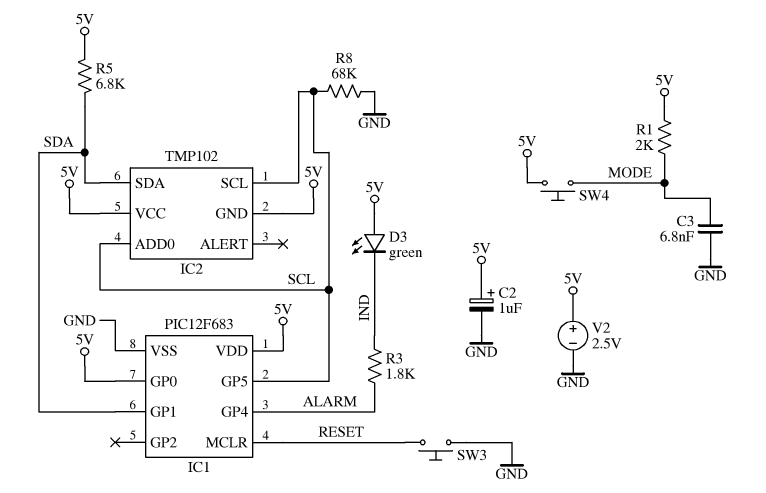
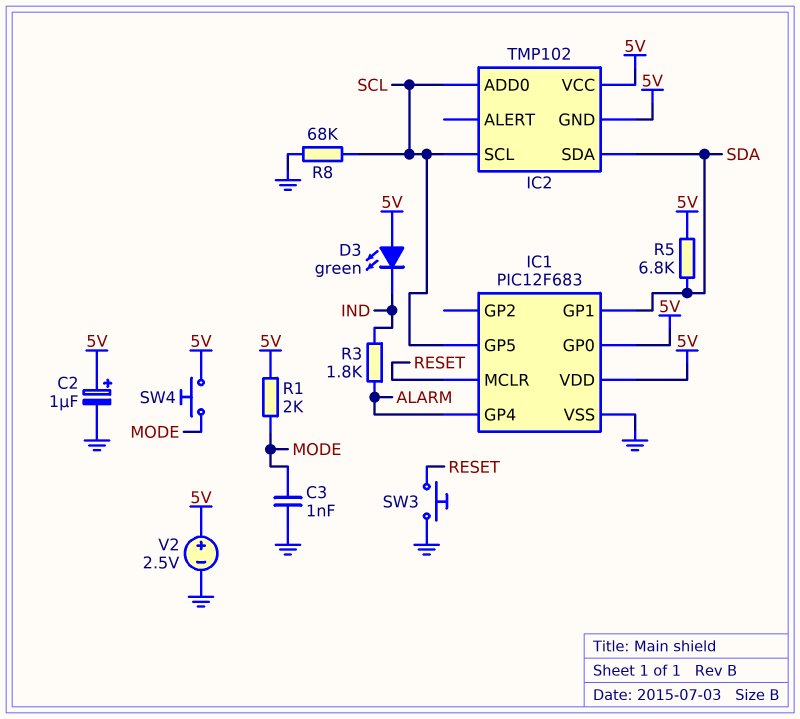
C3: 6.8nF (GND, MODE) -> 1nF (GND, MODE)

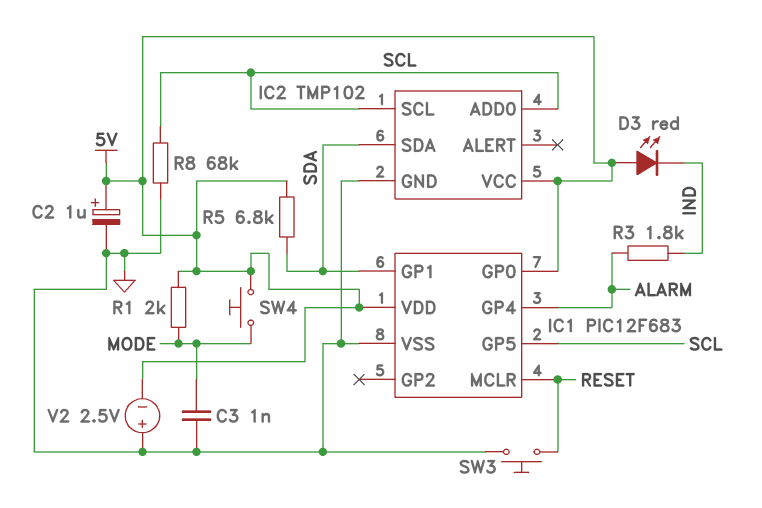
D3: LED green (A 5V, K IND) -> LED red (A 5V, K IND)
IC2 pin GND: 5V -> GND
V2: 2.5V (plus 5V, minus GND) -> 2.5V (plus GND, minus 5V)

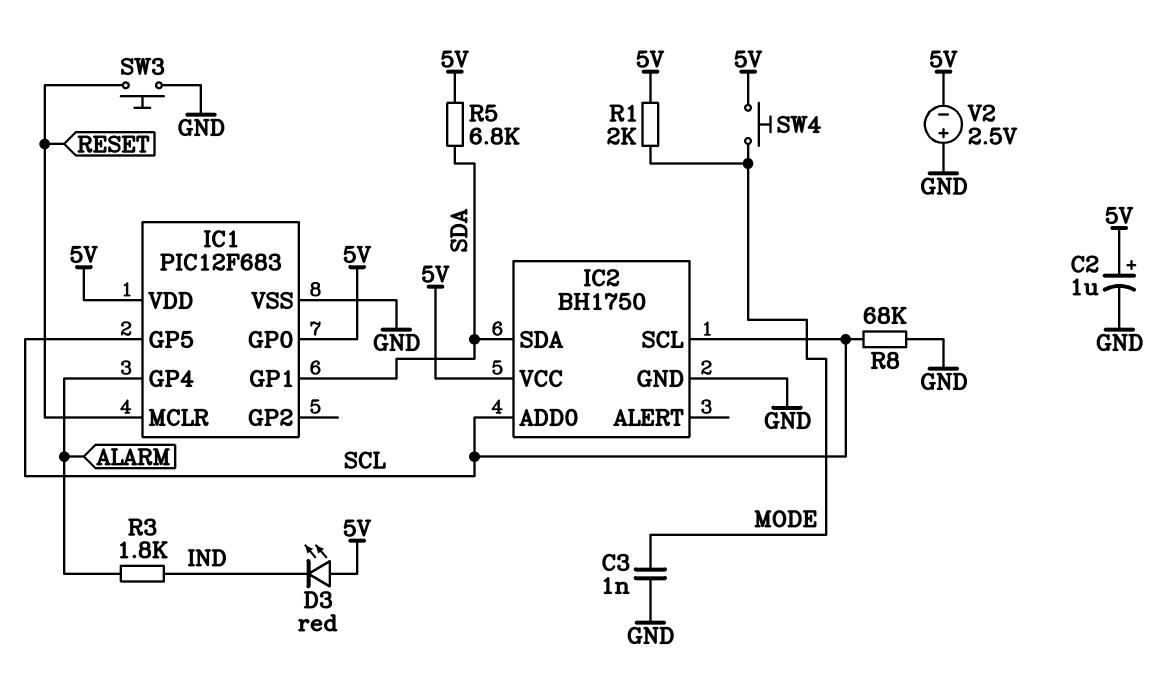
IC2: TMP102 -> BH1750

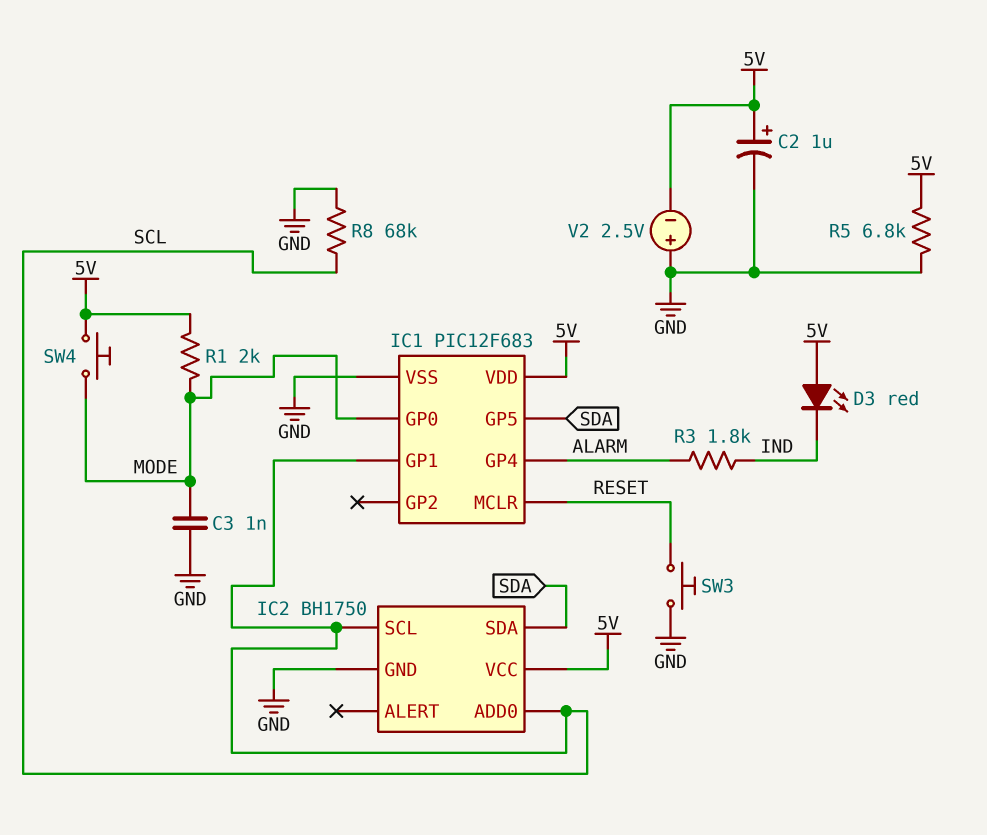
IC1 pin GP0: 5V -> MODE
IC1 pin GP1: SDA -> SCL
IC1 pin GP5: SCL -> SDA
R5: 6.8k (5V, SDA) -> 6.8k (5V, GND)

